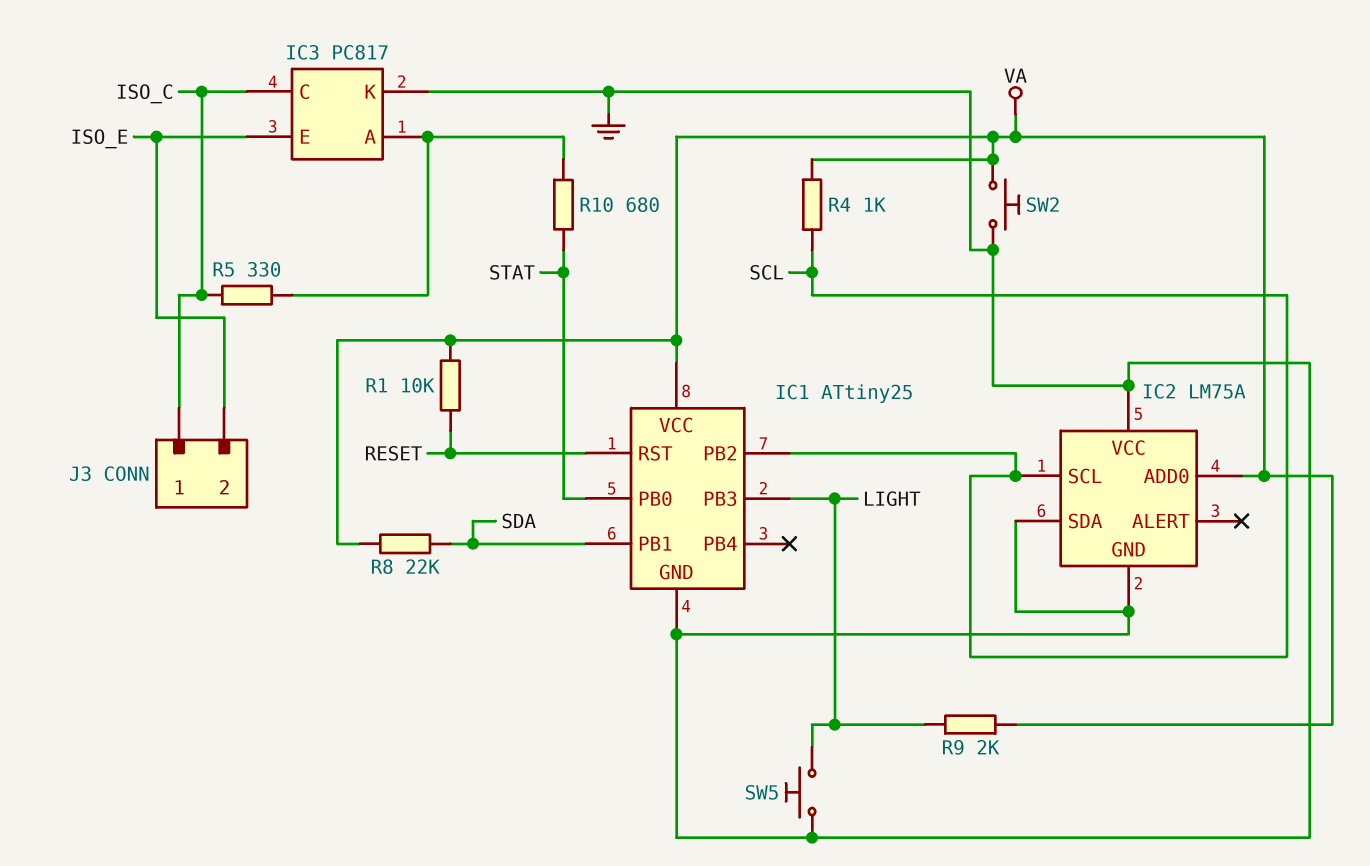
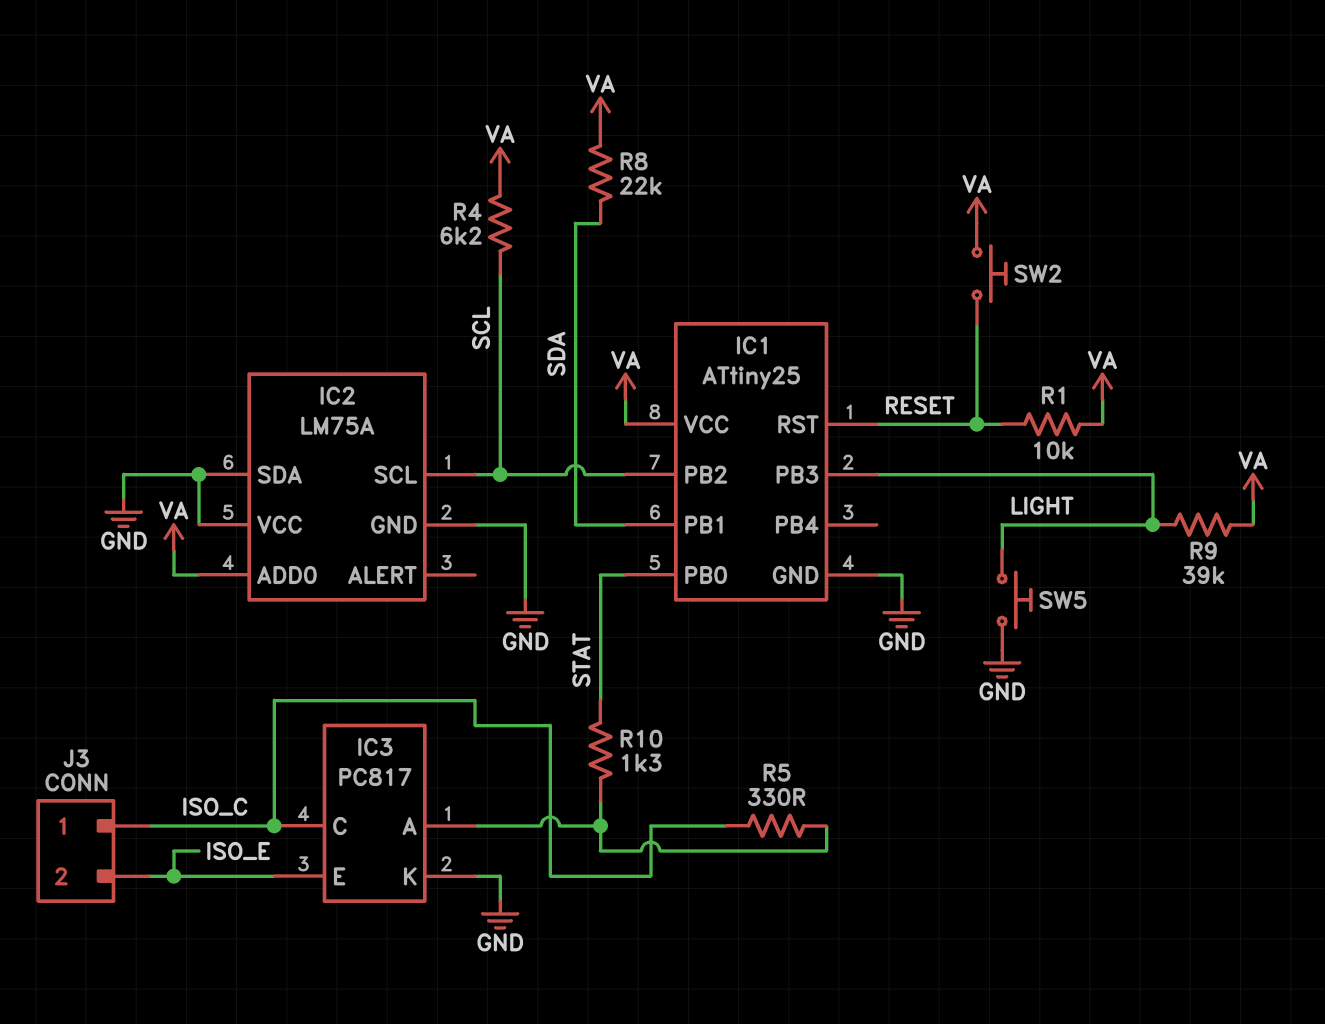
R4: 1k (SCL, VA) -> 6.2k (SCL, VA)
R9: 2k (LIGHT, VA) -> 39k (LIGHT, VA)
R10: 680 (IC3/A, STAT) -> 1.3k (IC3/A, STAT)
SW2: button (GND, VA) -> button (RESET, VA)

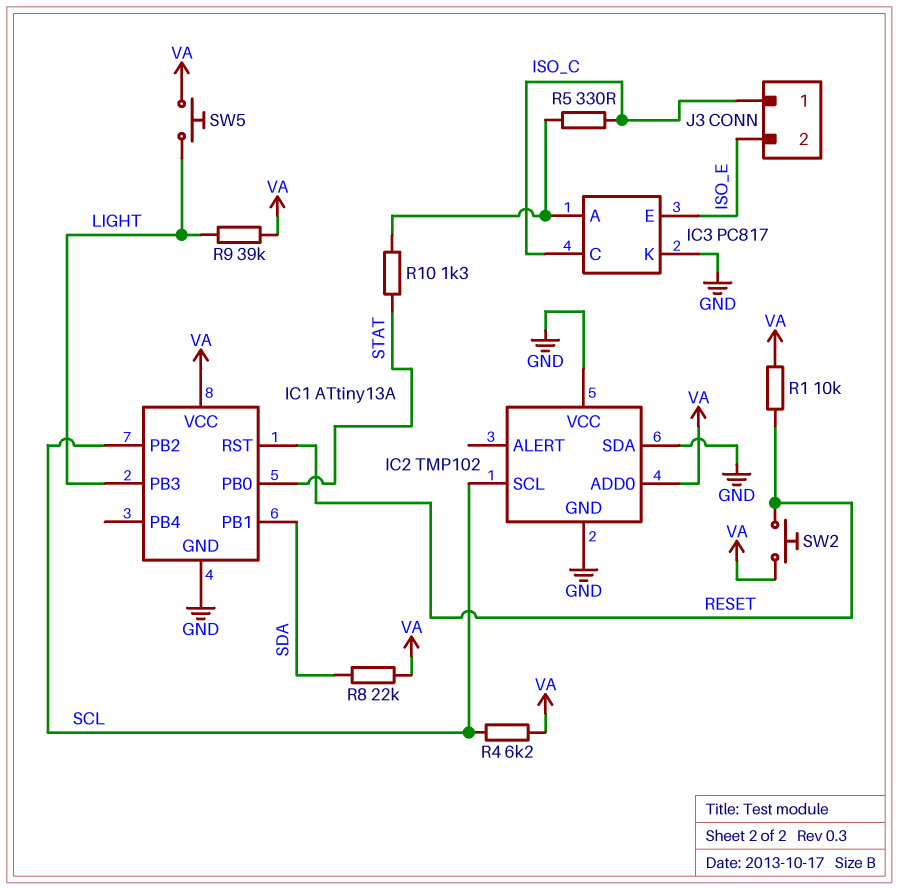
IC1: ATtiny25 -> ATtiny13A
IC2: LM75A -> TMP102
SW5: button (GND, LIGHT) -> button (LIGHT, VA)

